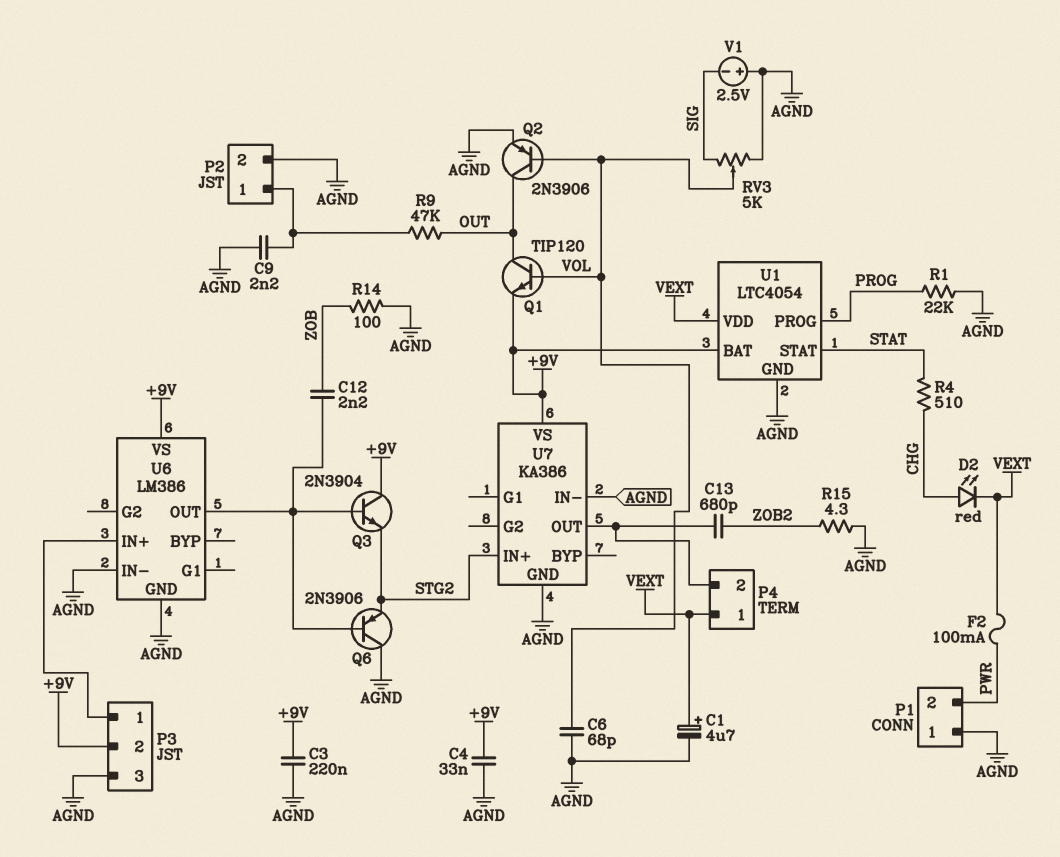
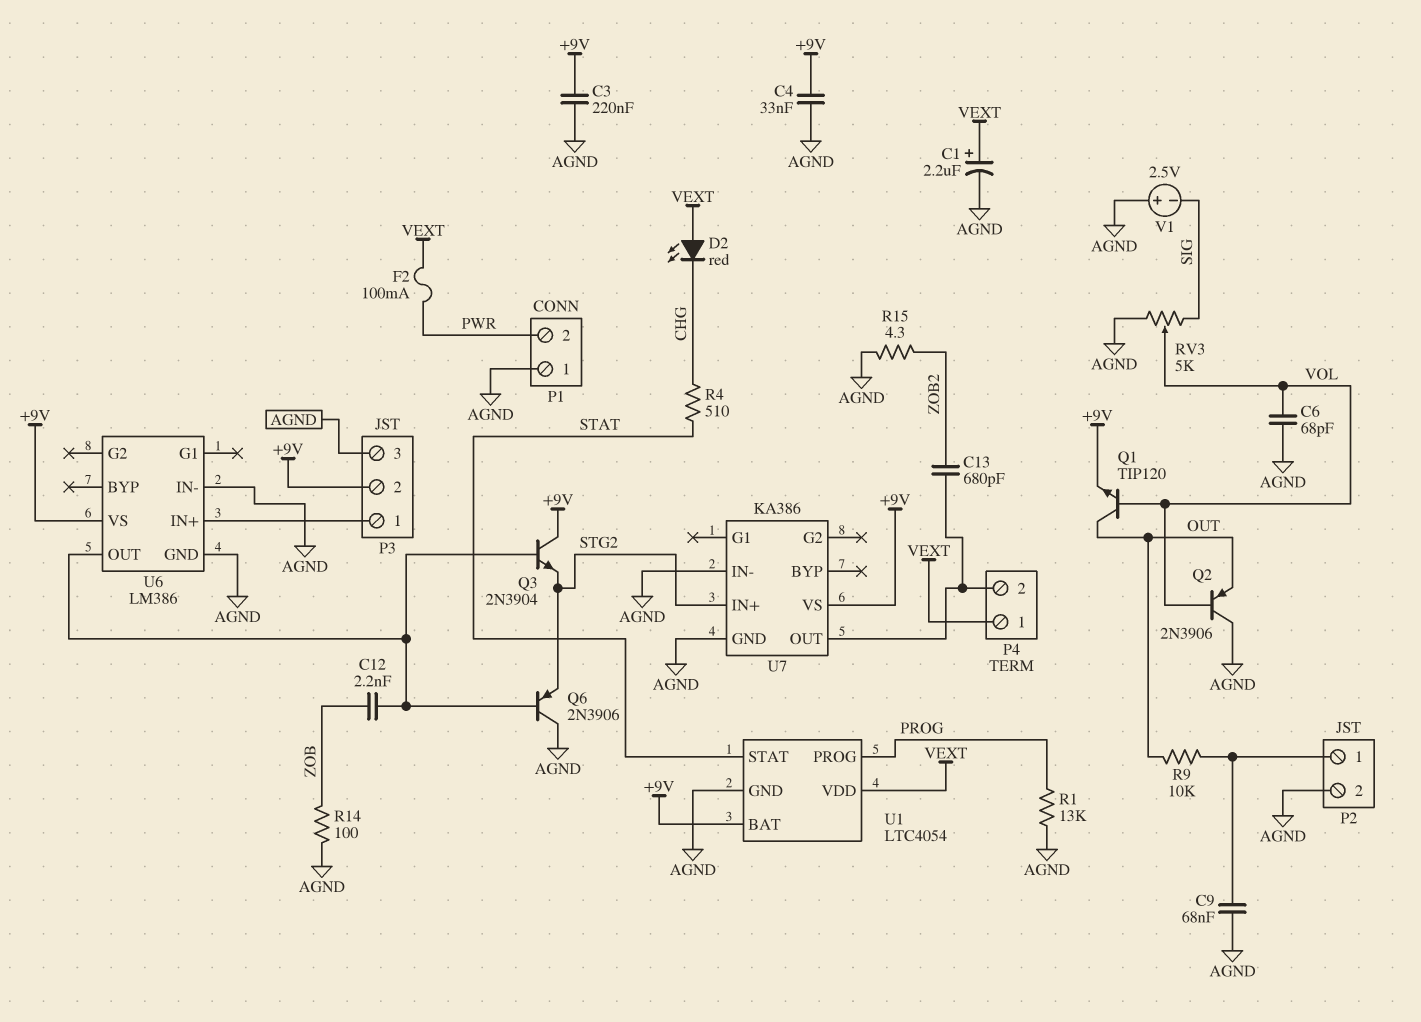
C1: 4.7uF (plus VEXT, minus AGND) -> 2.2uF (plus VEXT, minus AGND)
C9: 2.2nF (AGND, P2/1) -> 68nF (AGND, P2/1)
D2: LED red (A CHG, K VEXT) -> LED red (A VEXT, K CHG)
Q2: PNP 2N3906 (B VOL, C OUT, E AGND) -> PNP 2N3906 (B VOL, C AGND, E OUT)
R1: 22k (AGND, PROG) -> 13k (AGND, PROG)
R9: 47k (OUT, P2/1) -> 10k (OUT, P2/1)

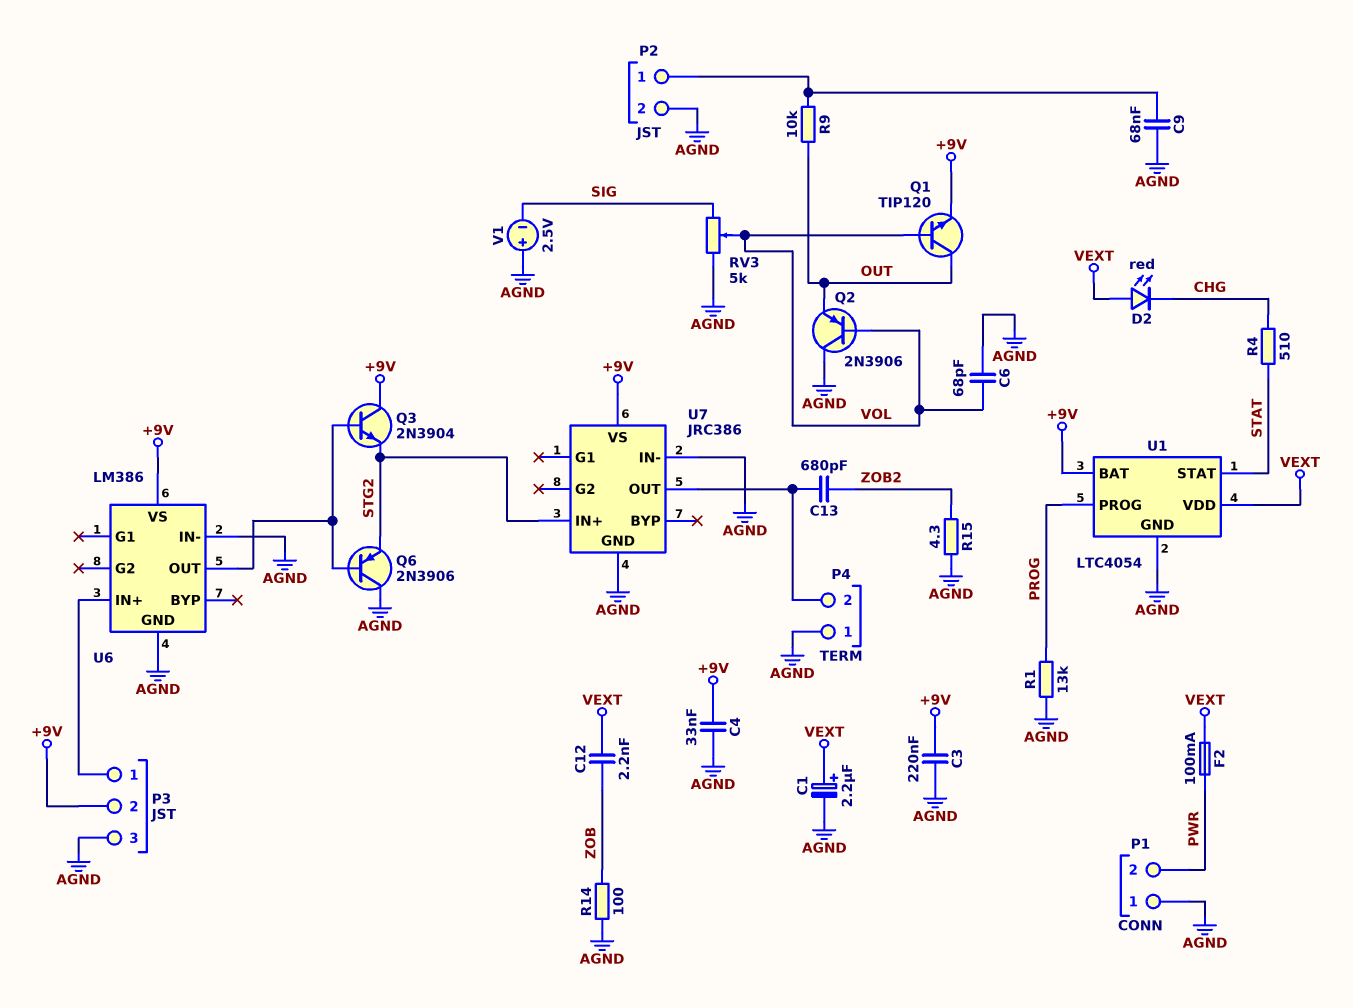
C12: 2.2nF (U6/OUT, ZOB) -> 2.2nF (VEXT, ZOB)
P4 pin 1: VEXT -> AGND
U7: KA386 -> JRC386

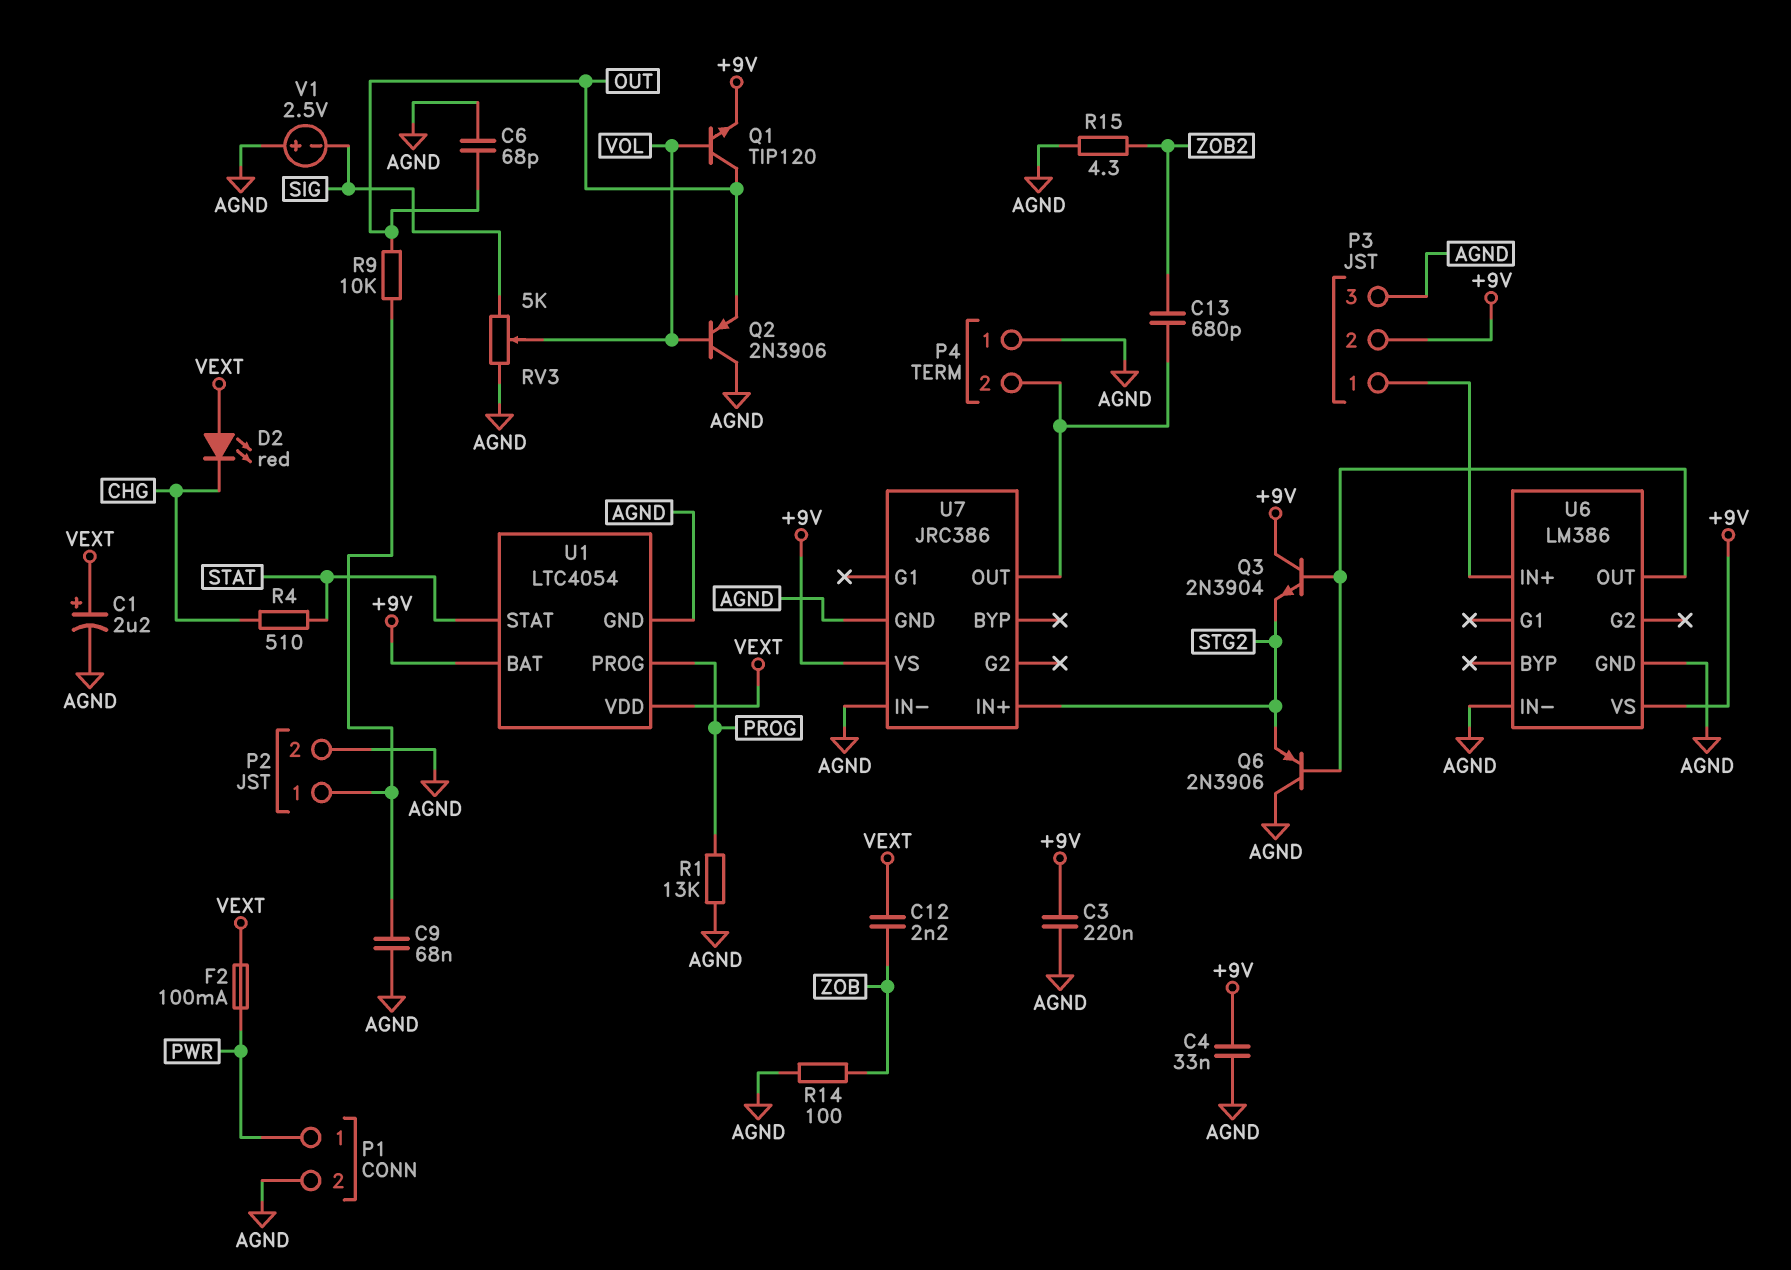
C6: 68pF (AGND, VOL) -> 68pF (AGND, OUT)
P1 pin 1: AGND -> PWR
P1 pin 2: PWR -> AGND

